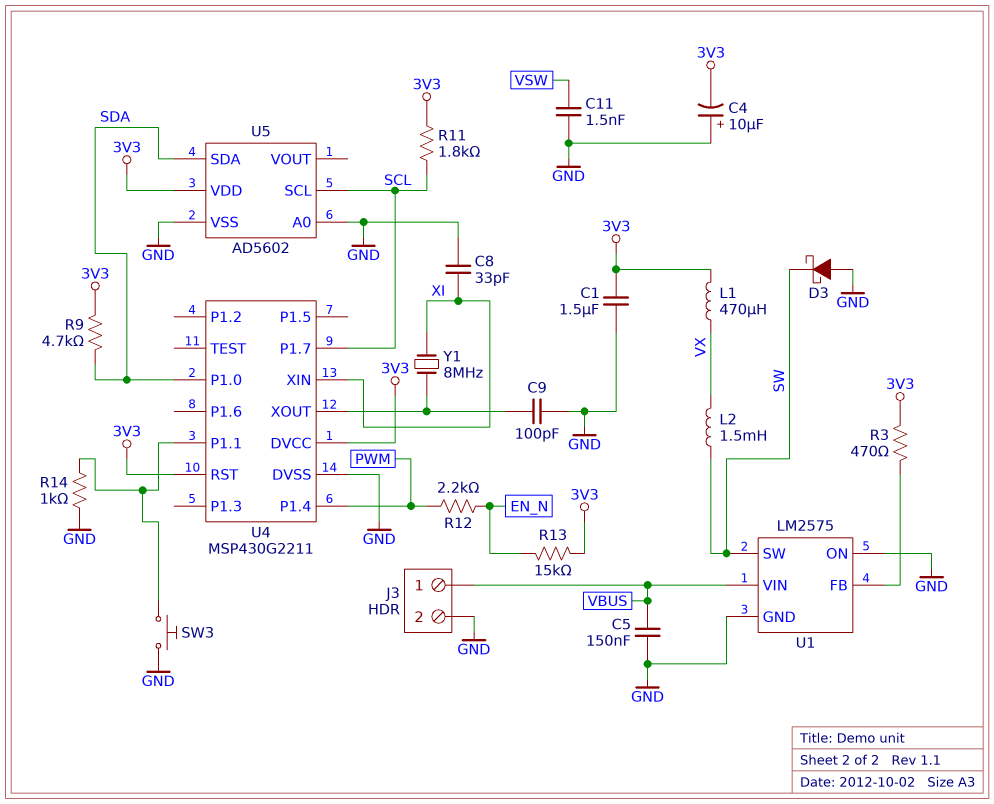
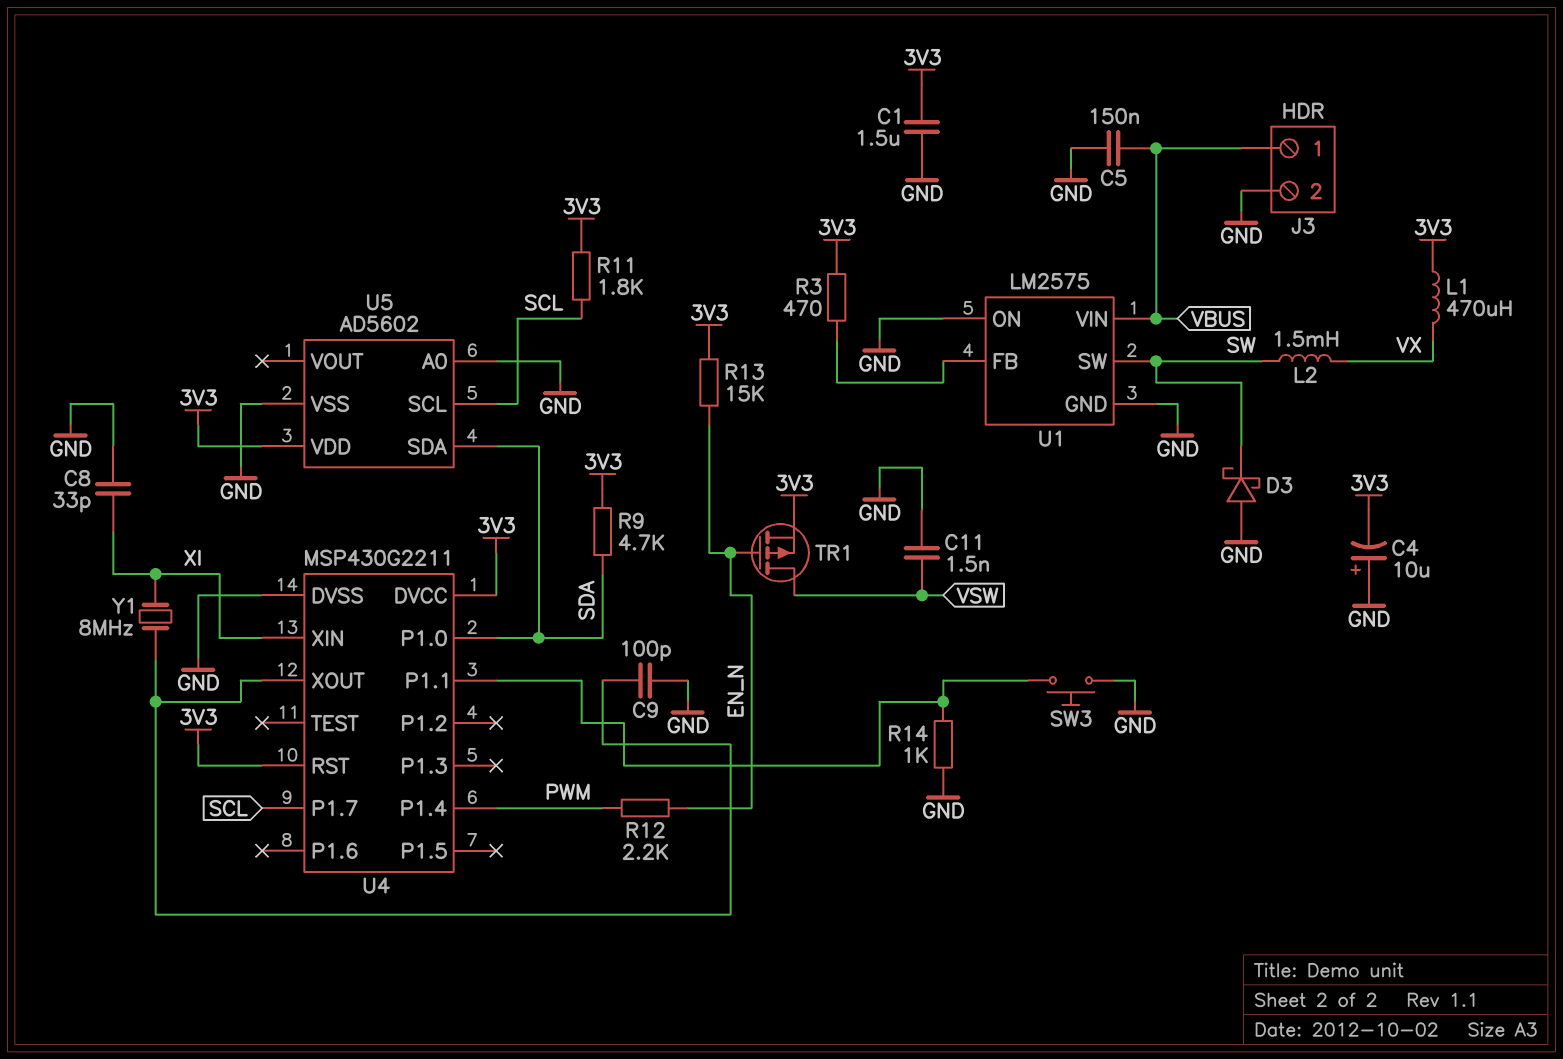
TR1: none -> PMOS (G EN_N, D VSW, S 3V3)

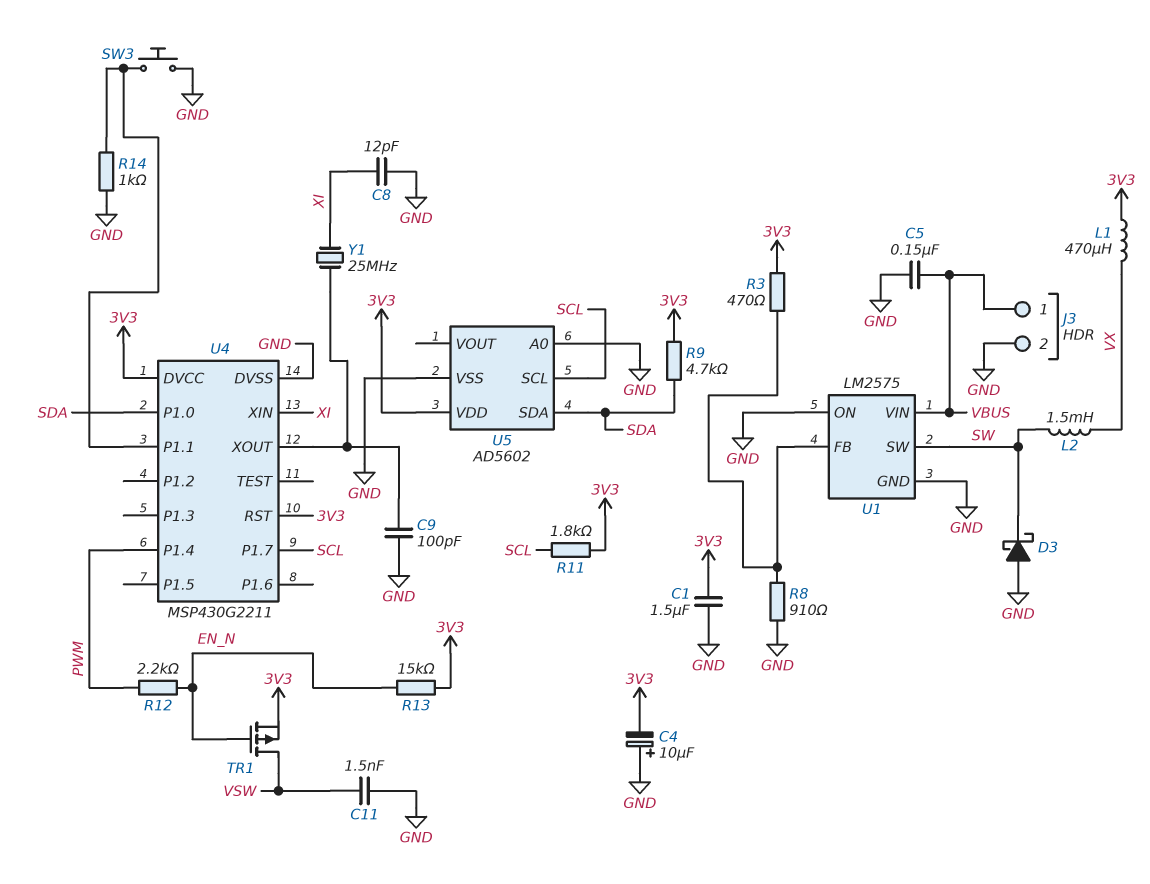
C8: 33pF (GND, XI) -> 12pF (GND, XI)
R8: none -> 910 (GND, U1/FB)
Y1: 8MHz (U4/XOUT, XI) -> 25MHz (U4/XOUT, XI)

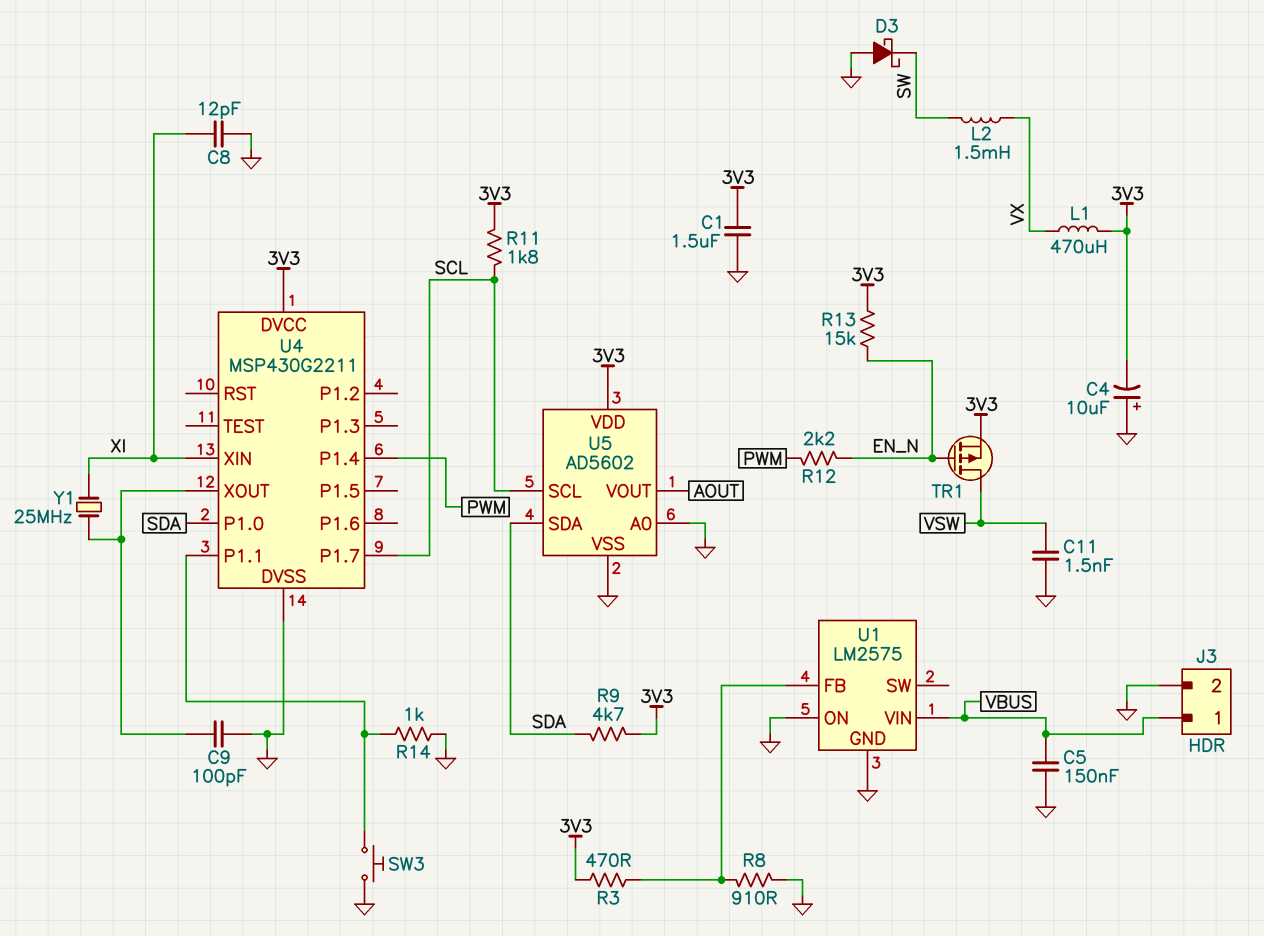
U1 pin SW: SW -> none
U4 pin RST: 3V3 -> none
U5 pin VOUT: none -> AOUT

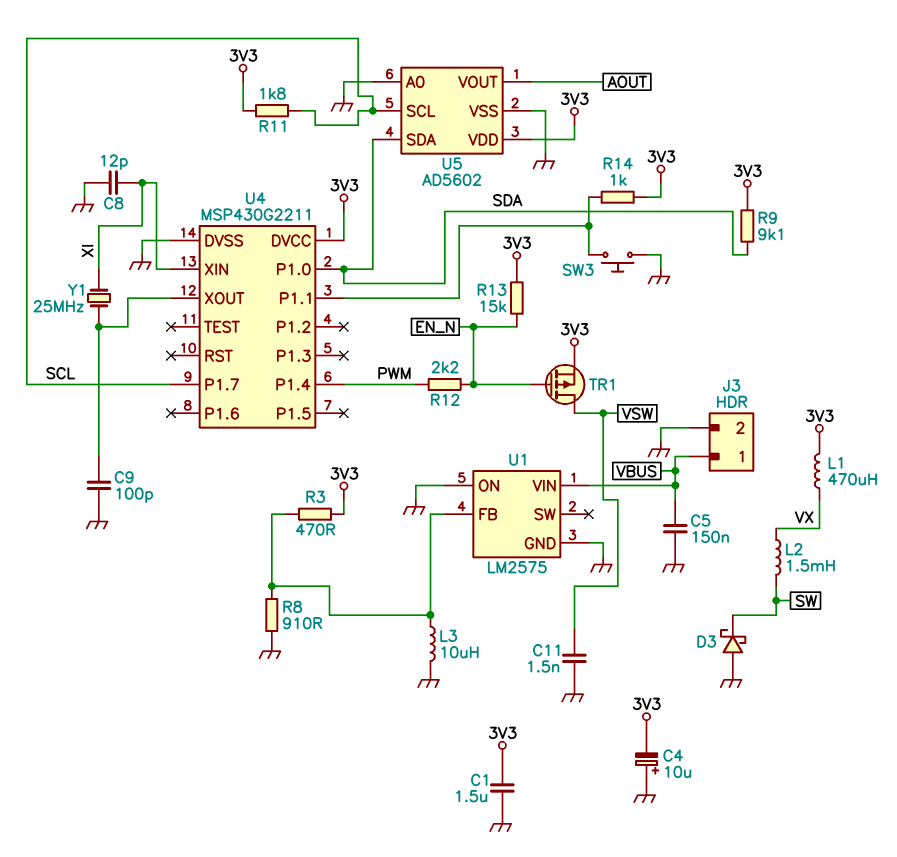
L3: none -> 10uH (GND, U1/FB)
R9: 4.7k (3V3, SDA) -> 9.1k (3V3, SDA)
R14: 1k (GND, U4/P1.1) -> 1k (3V3, U4/P1.1)

